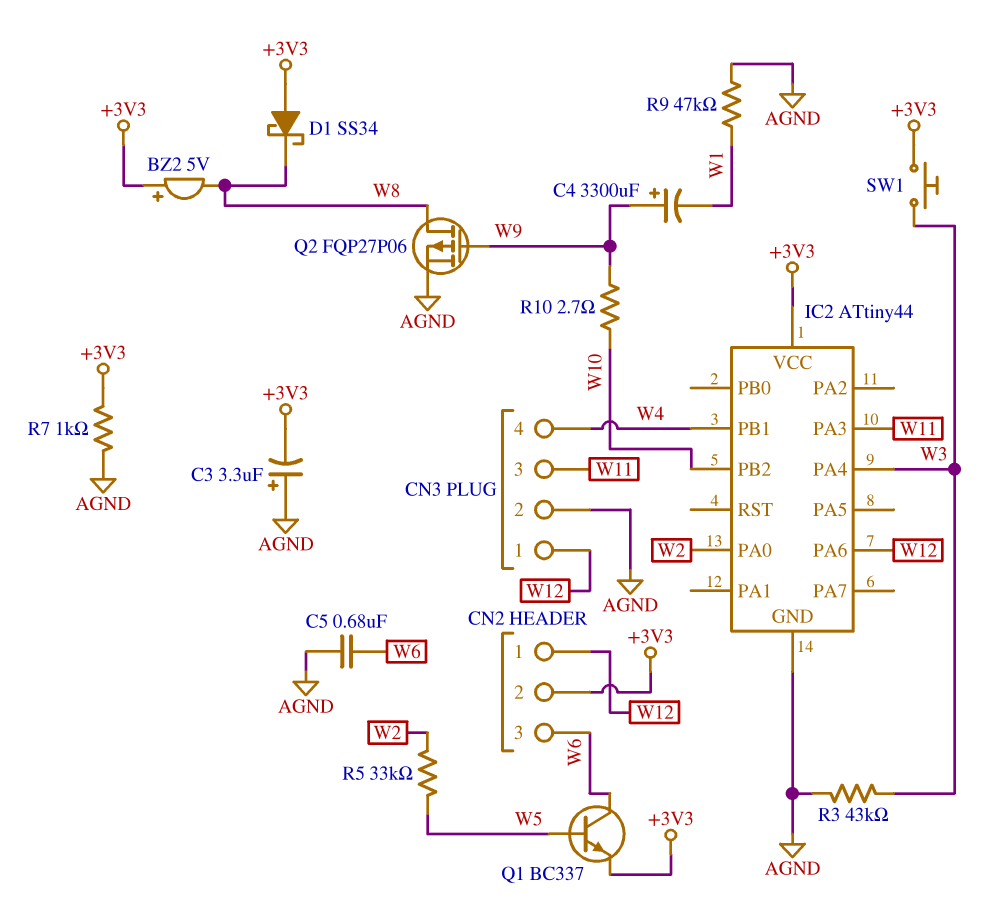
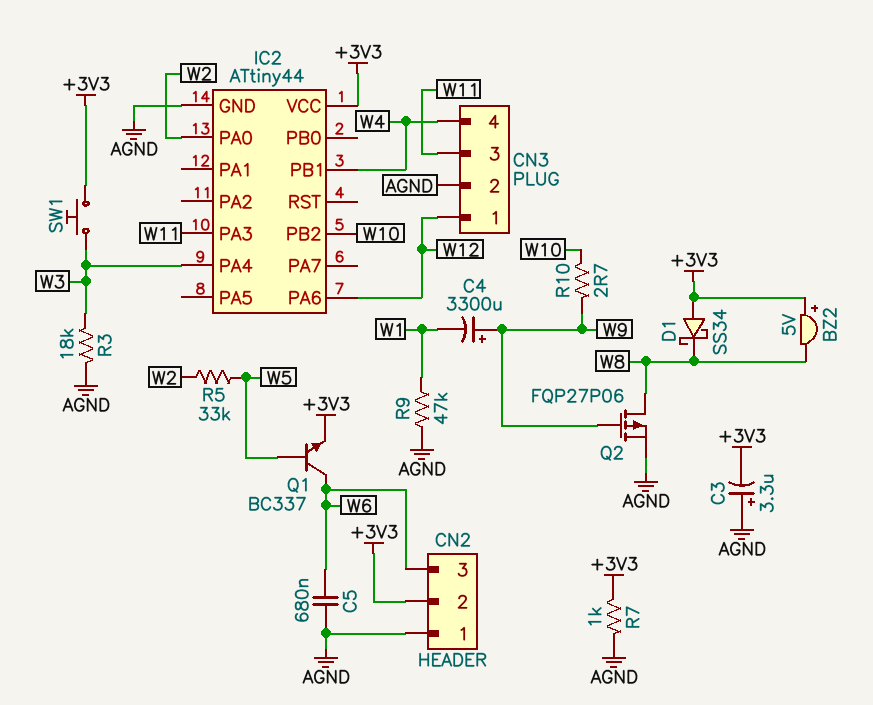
CN2 pin 1: W12 -> AGND
R3: 43k (AGND, W3) -> 18k (AGND, W3)

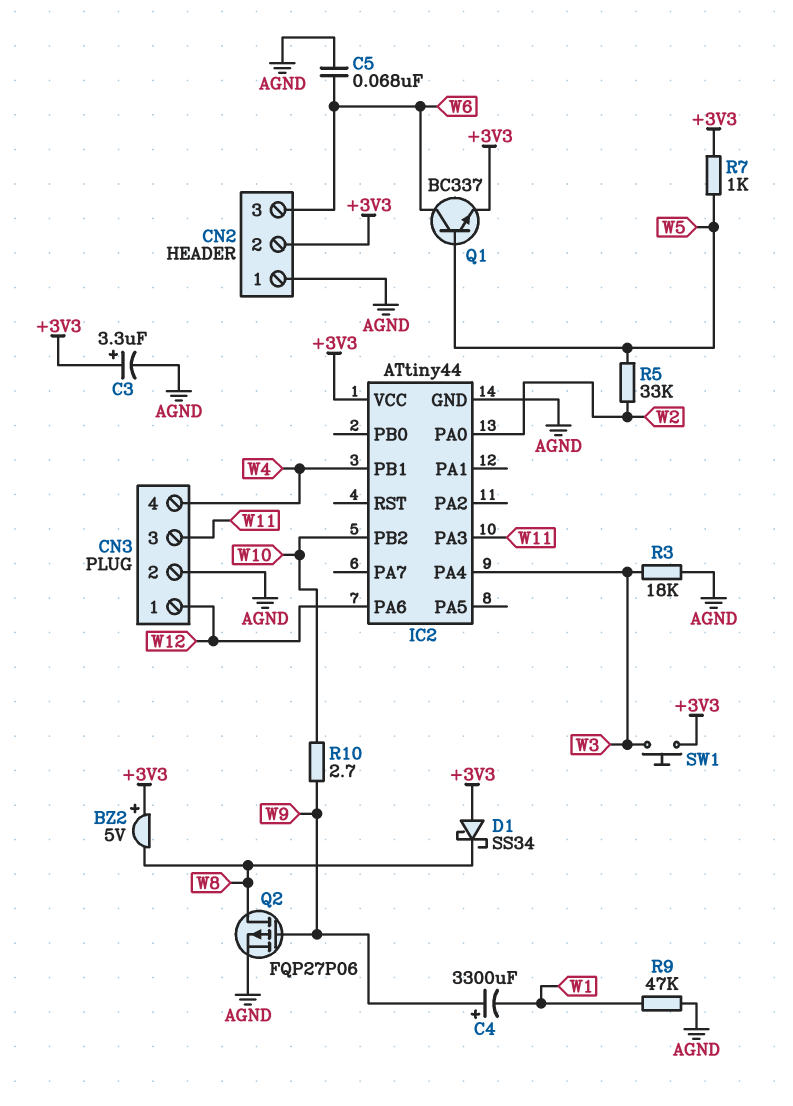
C3: 3.3uF (plus AGND, minus +3V3) -> 3.3uF (plus +3V3, minus AGND)
C5: 680nF (AGND, W6) -> 68nF (AGND, W6)
R7: 1k (+3V3, AGND) -> 1k (+3V3, W5)

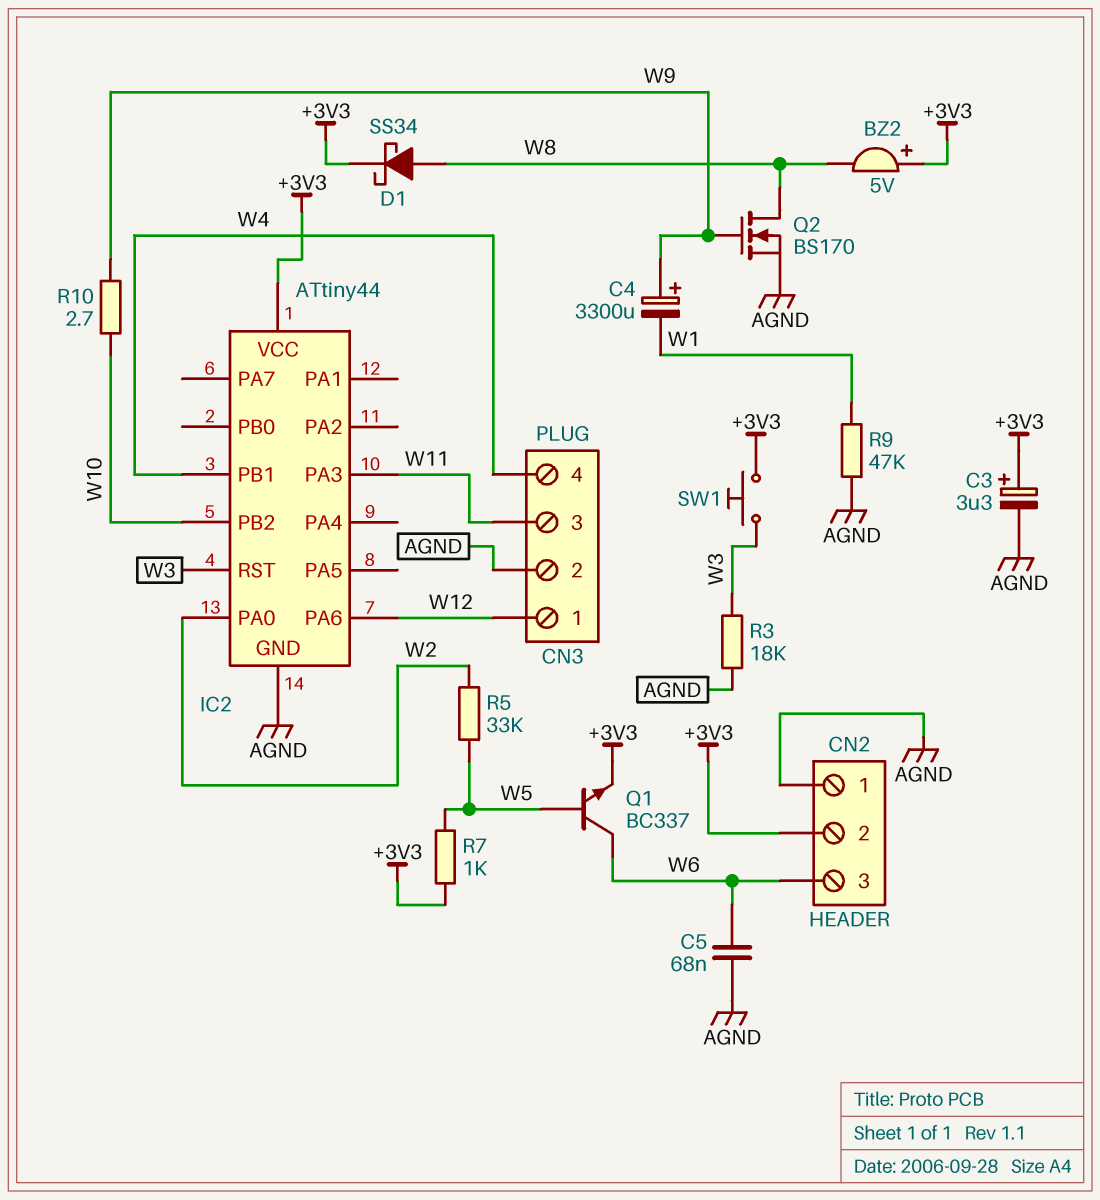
D1: schottky SS34 (A +3V3, K W8) -> schottky SS34 (A W8, K +3V3)
IC2 pin PA4: W3 -> none
IC2 pin RST: none -> W3
Q2: PMOS FQP27P06 (G W9, D W8, S AGND) -> NMOS BS170 (G W9, D W8, S AGND)

